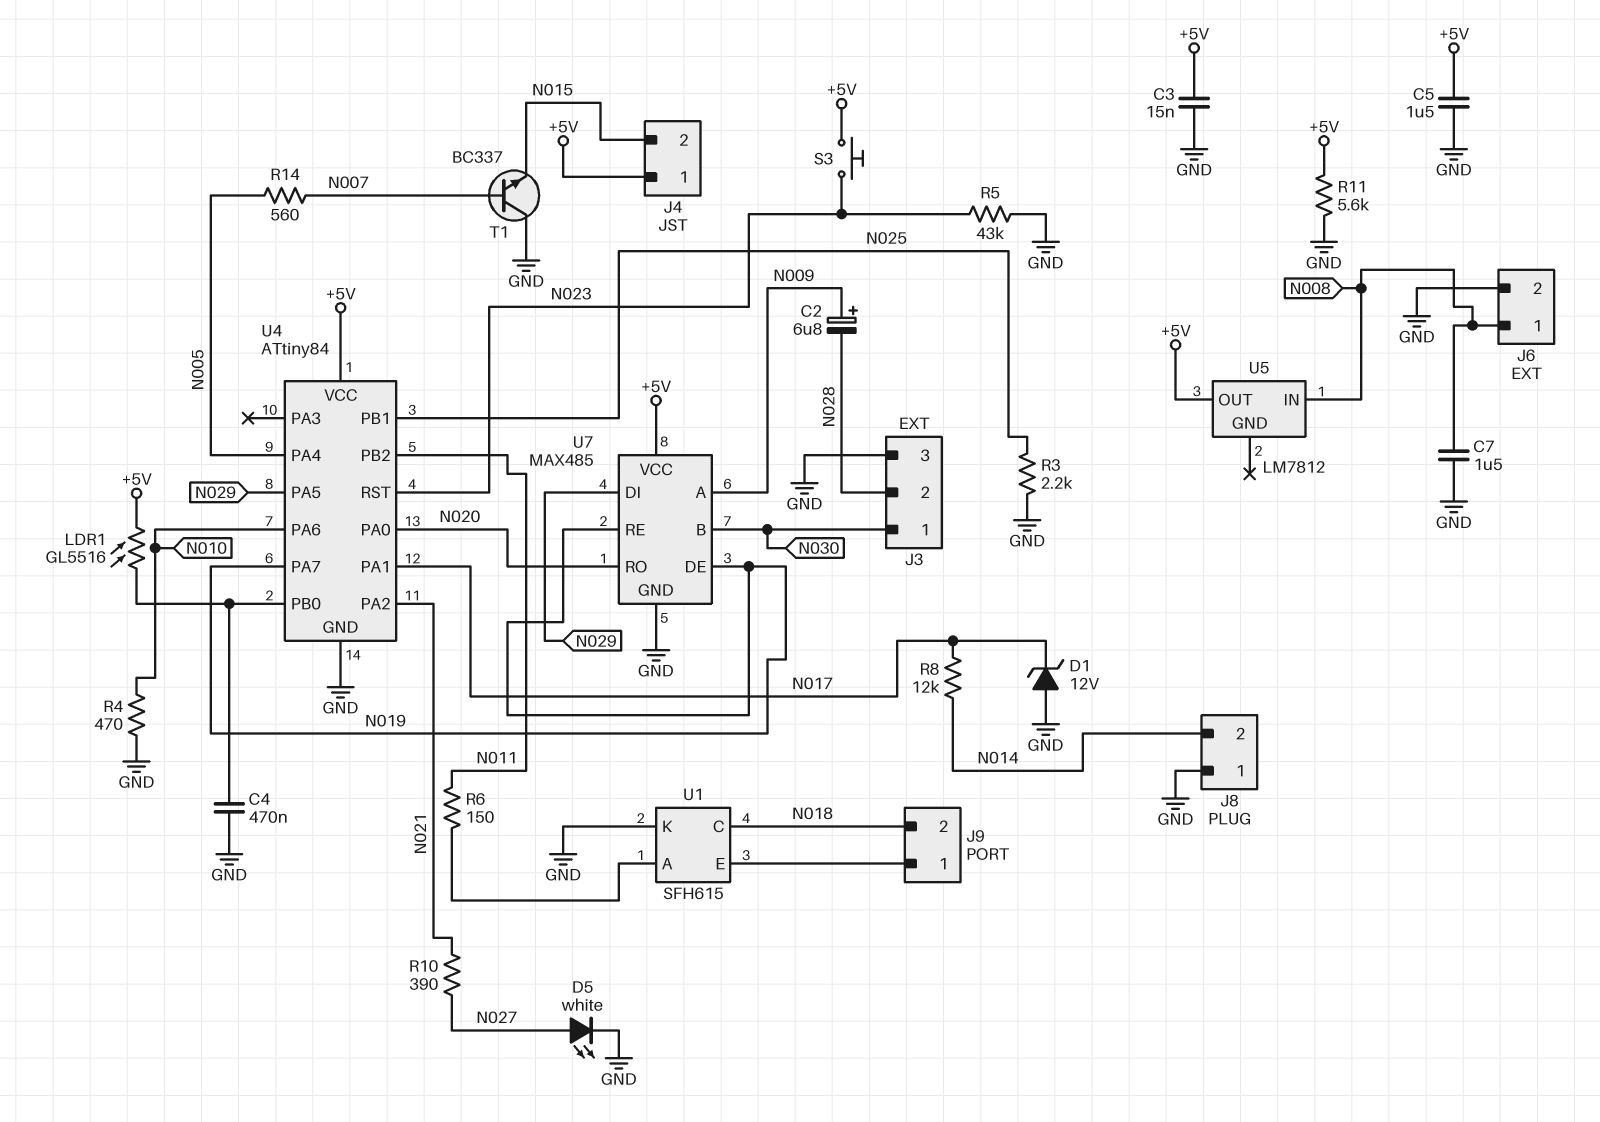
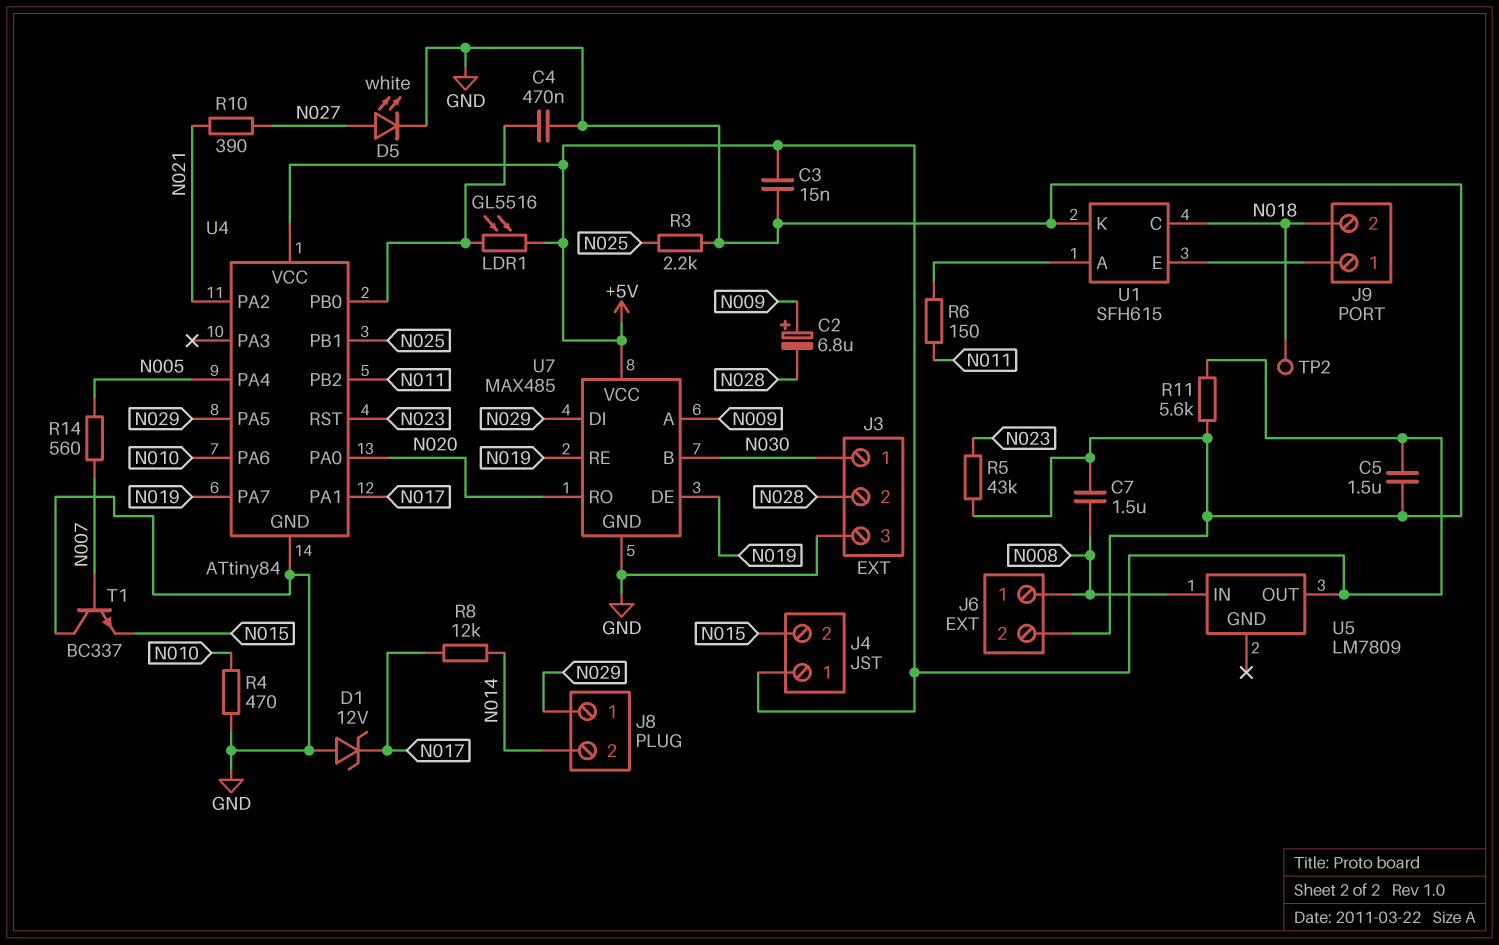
J8 pin 1: GND -> N029
S3: button (+5V, N023) -> none
TP2: none -> test point (N018)
U5: LM7812 -> LM7809

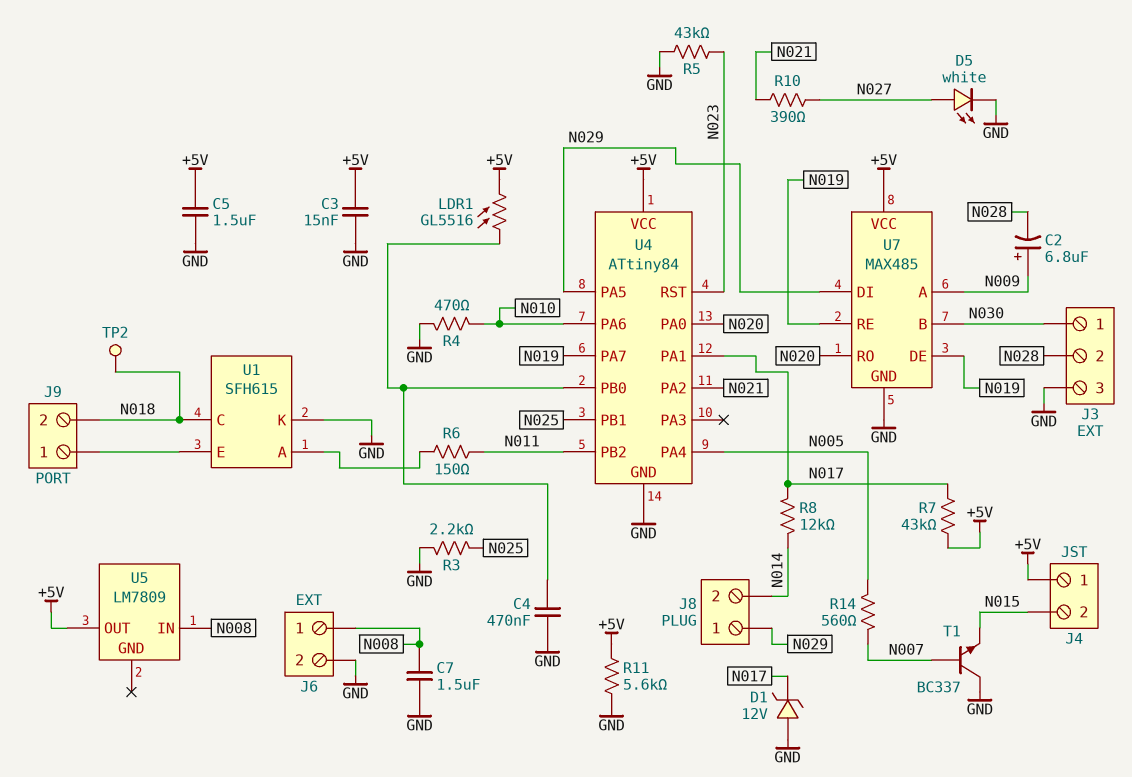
R7: none -> 43k (+5V, N017)

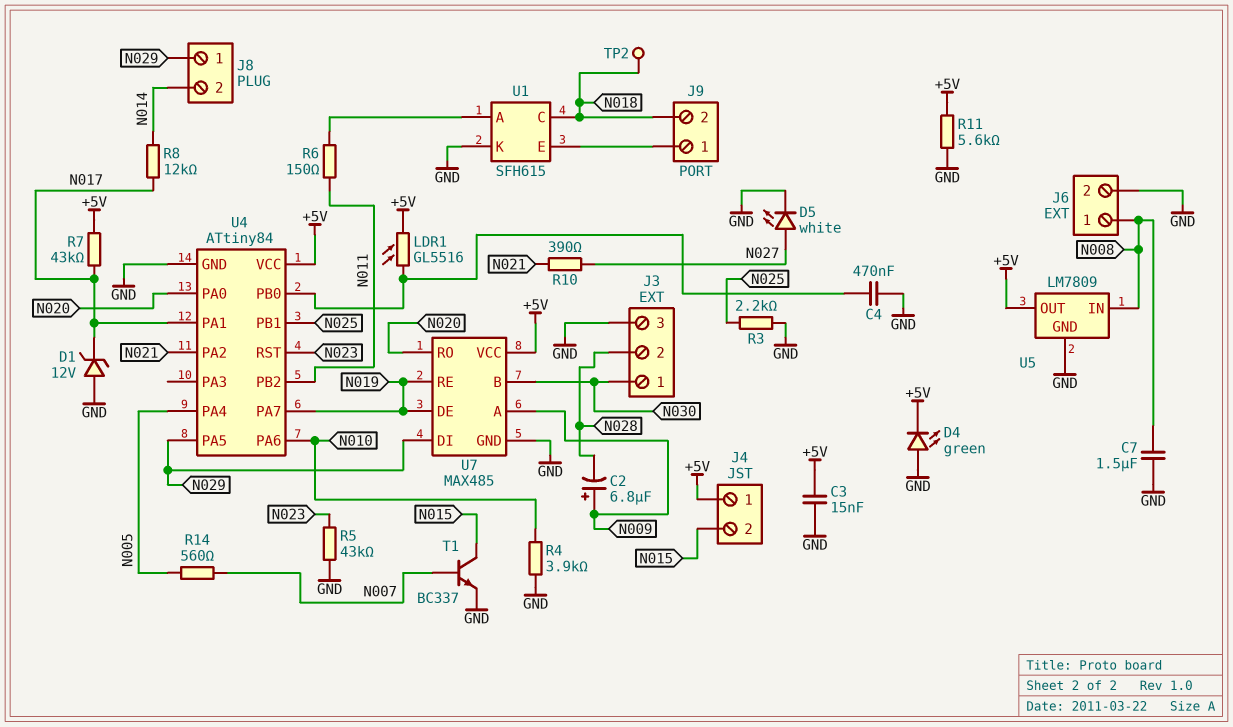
C5: 1.5uF (+5V, GND) -> none
D4: none -> LED green (A GND, K +5V)
R4: 470 (GND, N010) -> 3.9k (GND, N010)
T1: NPN BC337 (B N007, C GND, E N015) -> NPN BC337 (B N007, C N015, E GND)
U5 pin GND: none -> GND

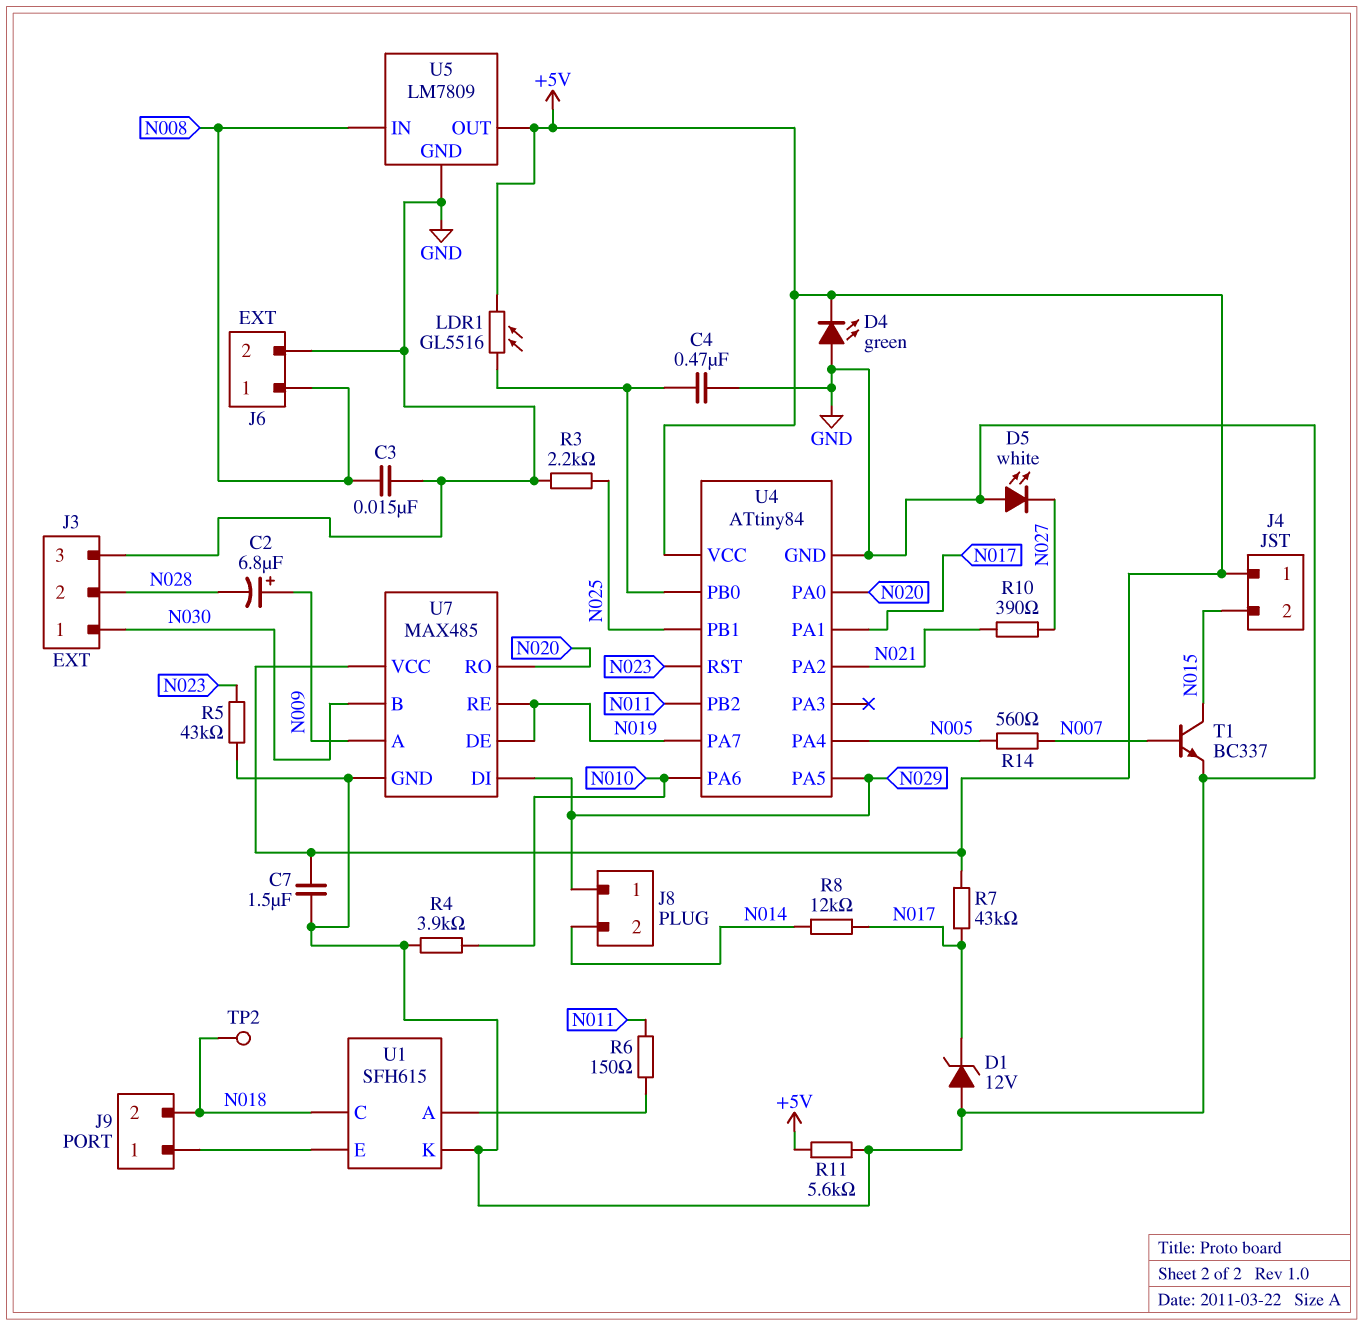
C3: 15nF (+5V, GND) -> 15nF (GND, N008)
C7: 1.5uF (GND, N008) -> 1.5uF (+5V, GND)
D5: LED white (A N027, K GND) -> LED white (A GND, K N027)

